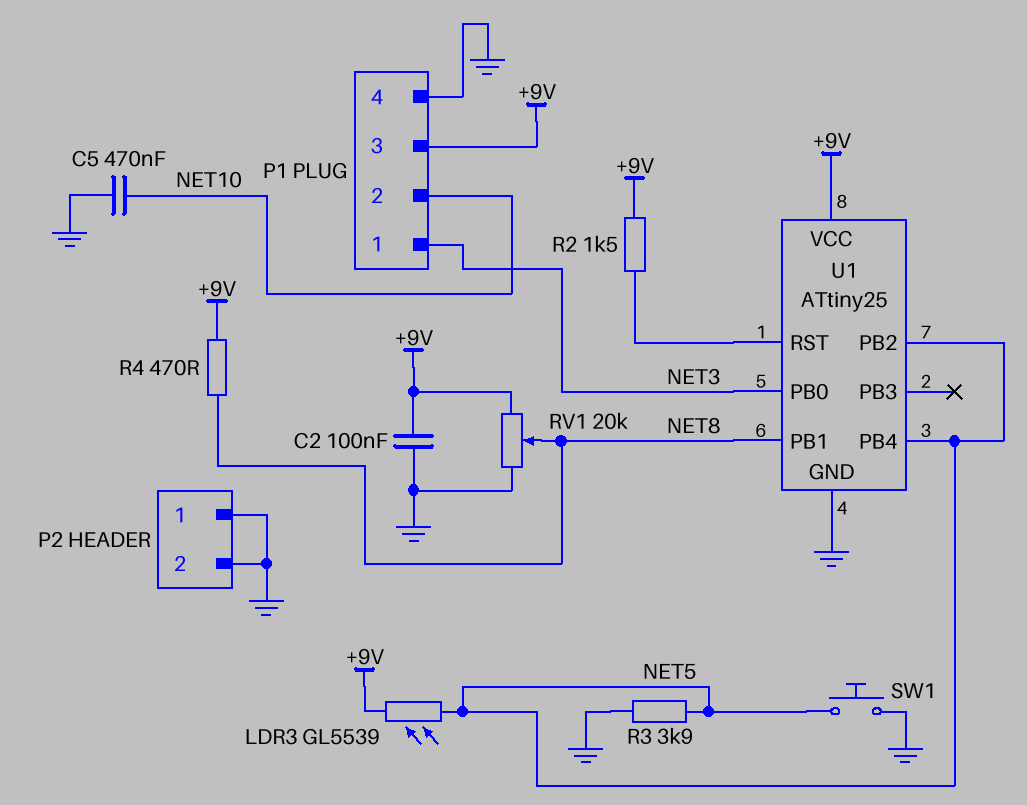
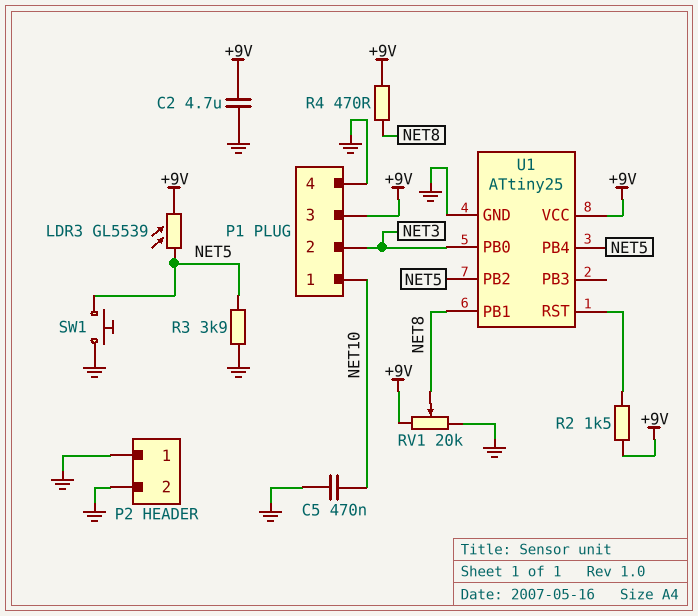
C2: 100nF (+9V, GND) -> 4.7uF (+9V, GND)
P1 pin 1: NET3 -> NET10
P1 pin 2: NET10 -> NET3

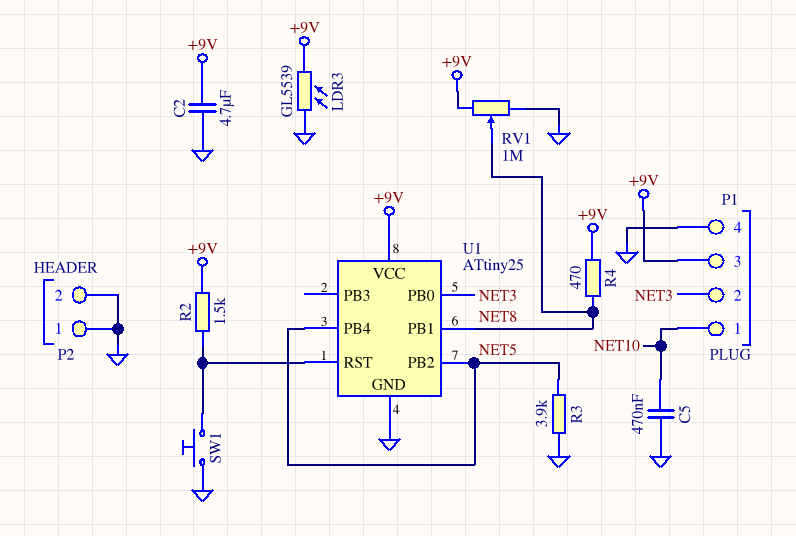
LDR3: GL5539 (+9V, NET5) -> GL5539 (+9V, GND)
RV1: 20k (+9V, GND, wiper NET8) -> 1M (+9V, GND, wiper NET8)
SW1: button (GND, NET5) -> button (GND, U1/RST)

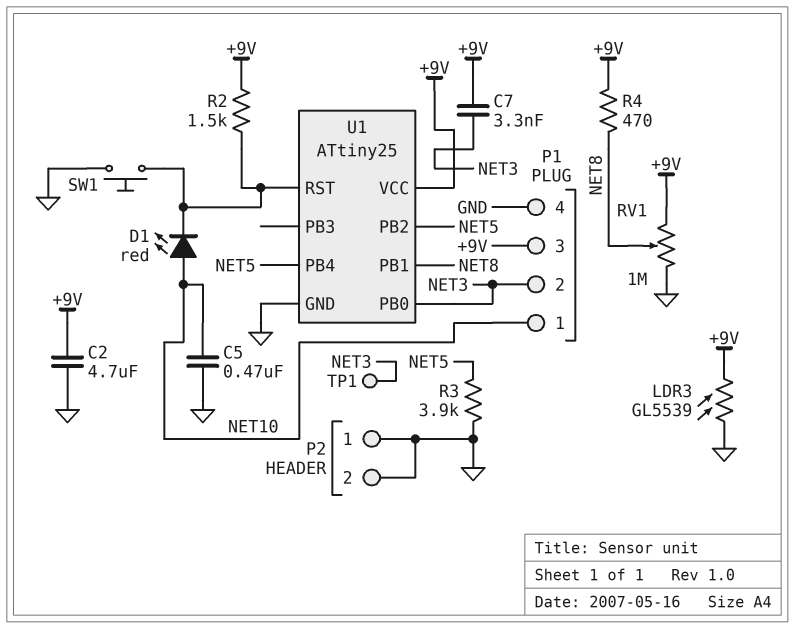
C7: none -> 3.3nF (+9V, NET3)
D1: none -> LED red (A NET10, K U1/RST)
TP1: none -> test point (NET3)

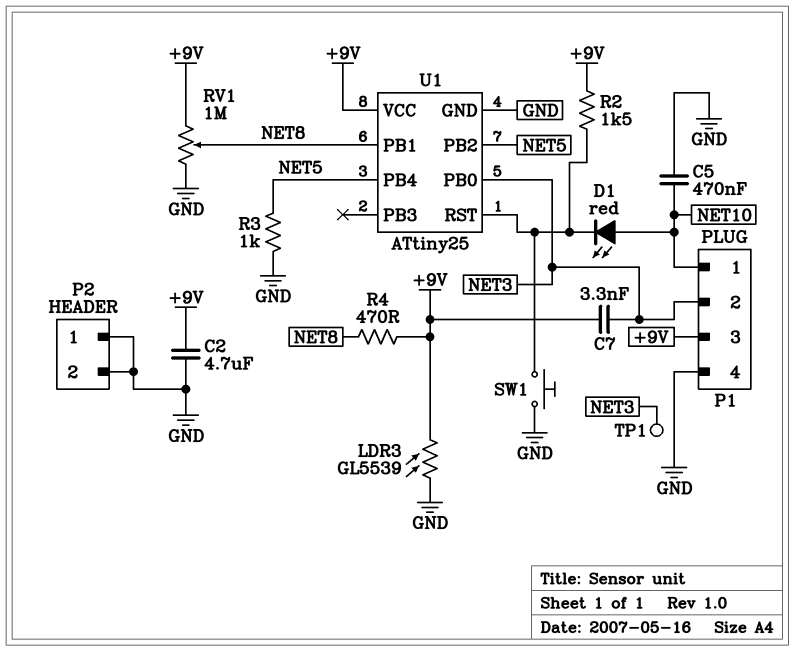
R3: 3.9k (GND, NET5) -> 1k (GND, NET5)

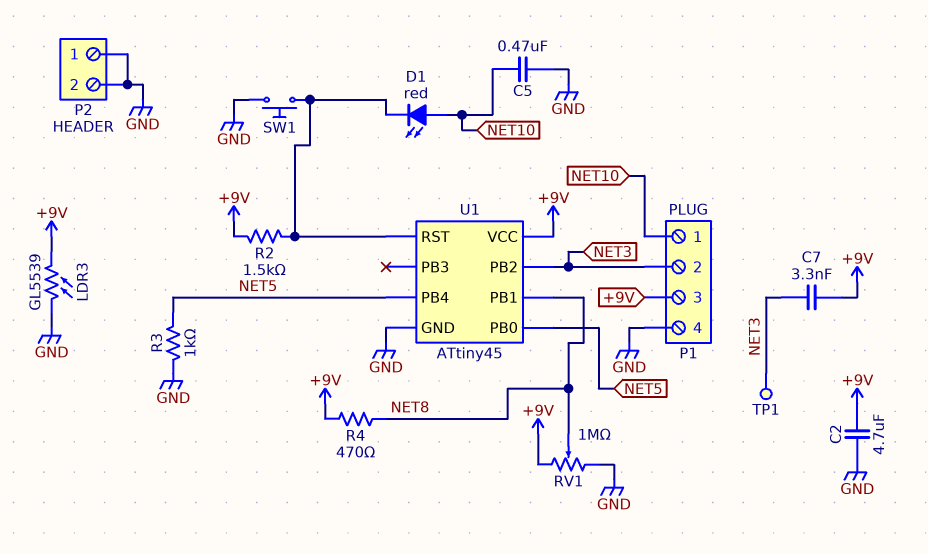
U1: ATtiny25 -> ATtiny45
U1 pin PB0: NET3 -> NET5
U1 pin PB2: NET5 -> NET3

